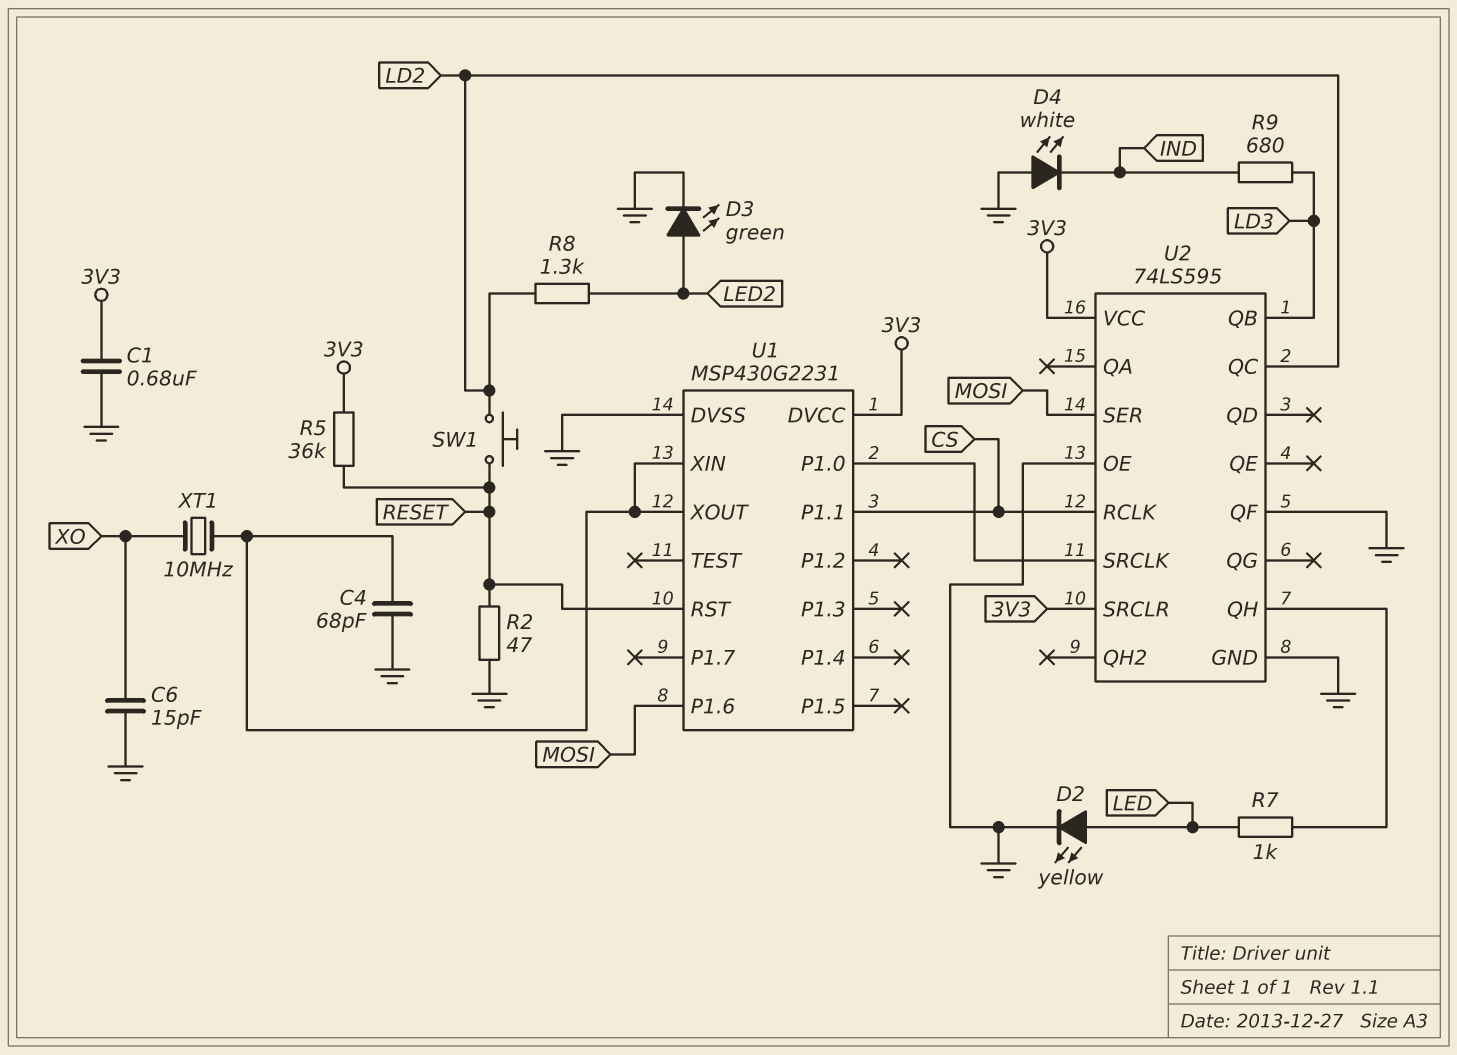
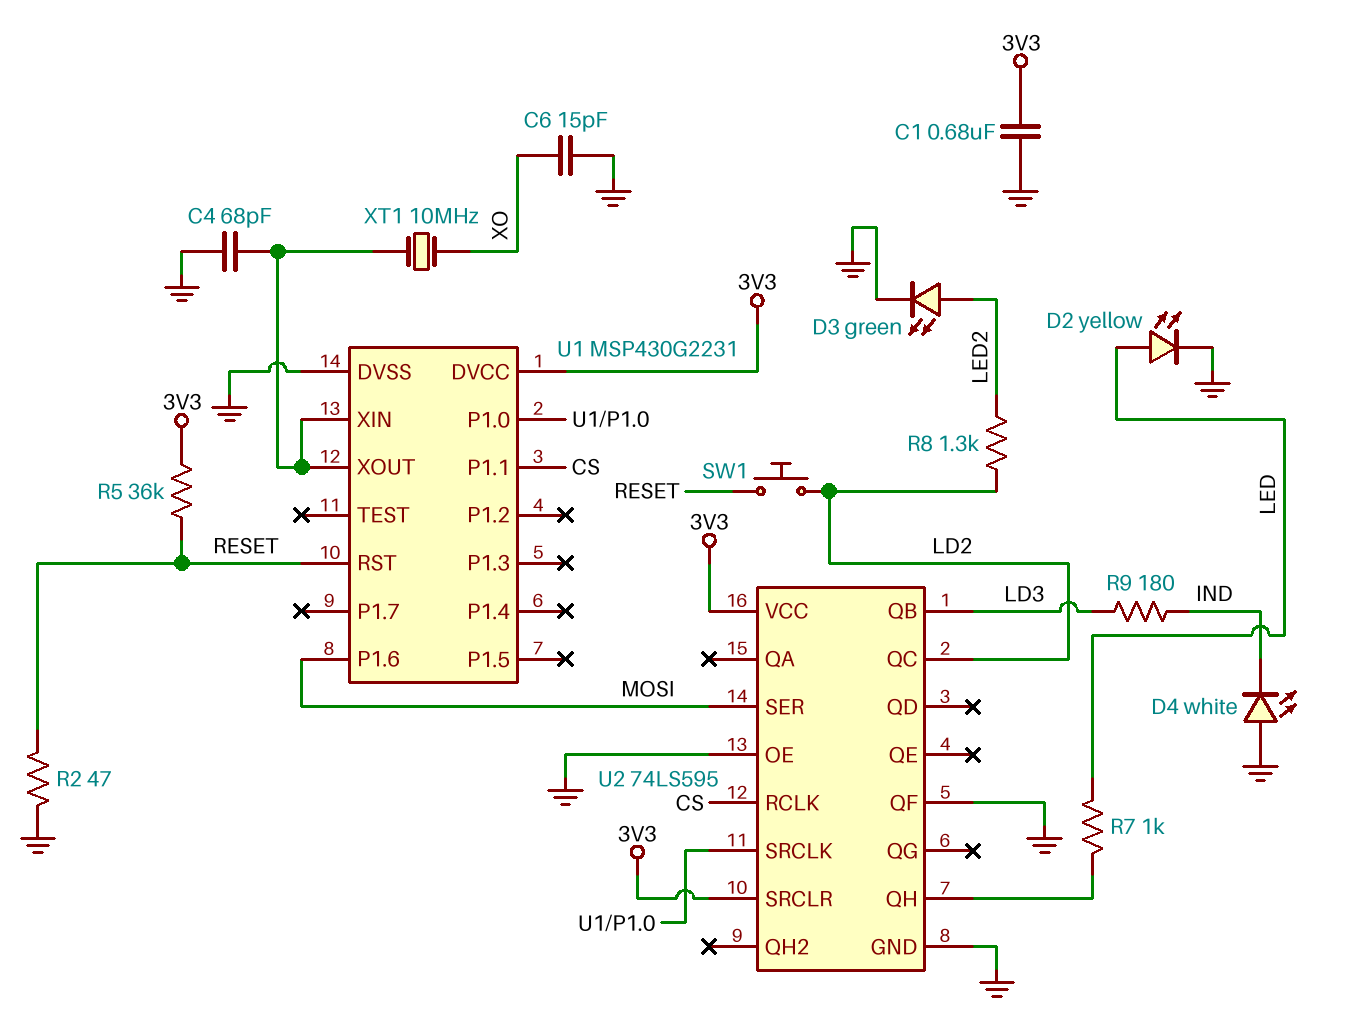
R9: 680 (IND, LD3) -> 180 (IND, LD3)

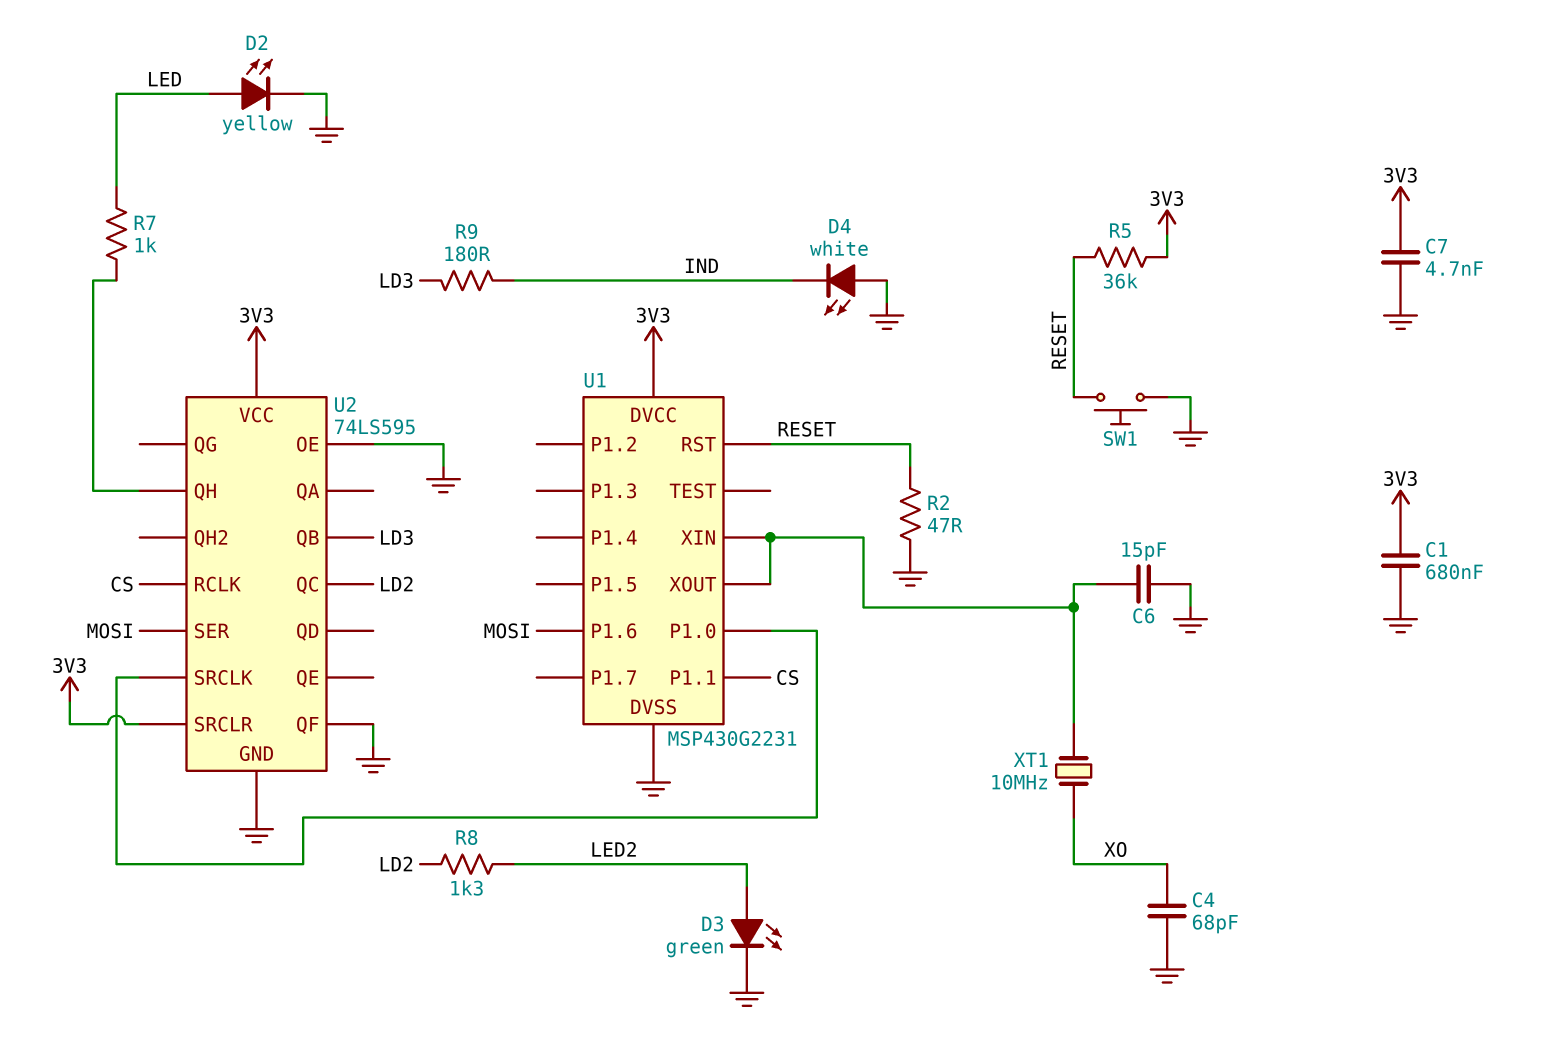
C4: 68pF (GND, U1/XIN) -> 68pF (GND, XO)
C6: 15pF (GND, XO) -> 15pF (GND, U1/XIN)
C7: none -> 4.7nF (3V3, GND)
SW1: button (LD2, RESET) -> button (GND, RESET)

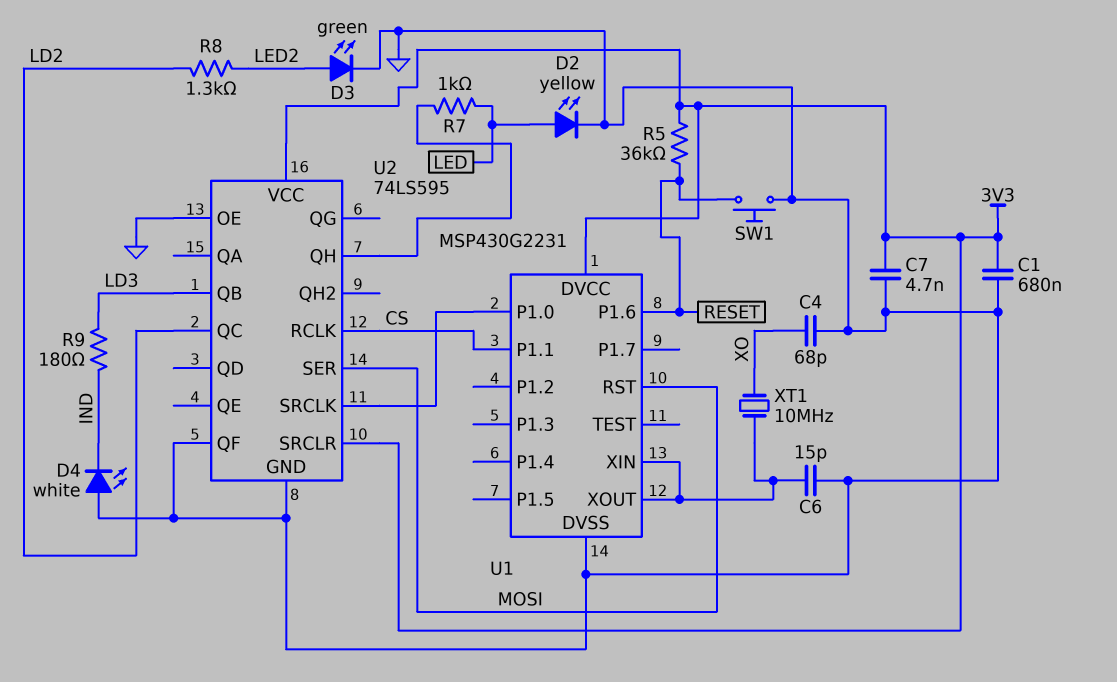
R2: 47 (GND, RESET) -> none
U1 pin P1.6: MOSI -> RESET
U1 pin RST: RESET -> MOSI

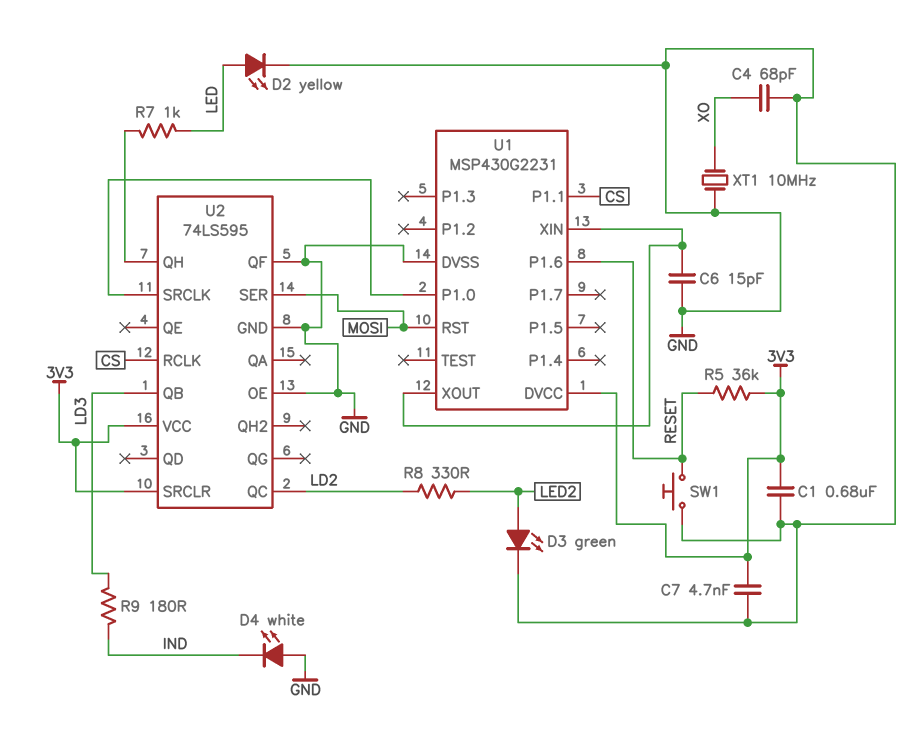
R8: 1.3k (LD2, LED2) -> 330 (LD2, LED2)
XT1: 10MHz (U1/XIN, XO) -> 10MHz (GND, XO)

